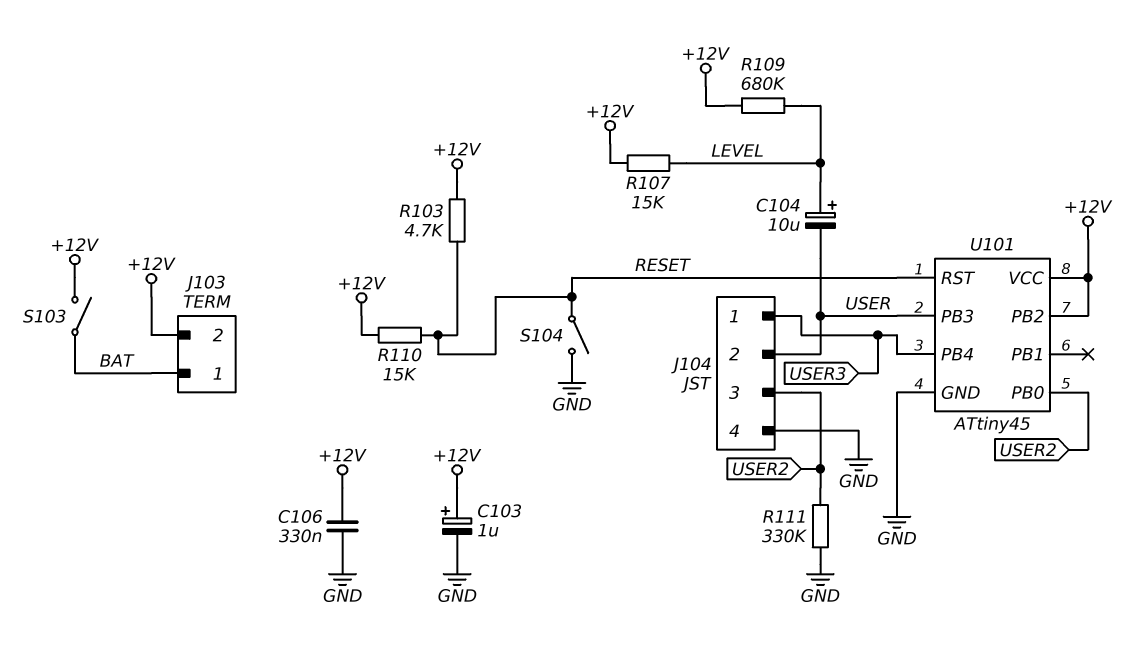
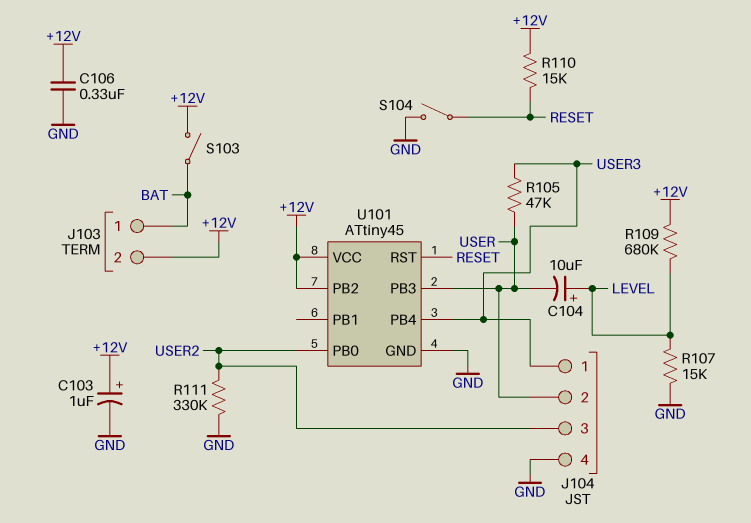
R103: 4.7k (+12V, RESET) -> none
R105: none -> 47k (USER, USER3)
R107: 15k (+12V, LEVEL) -> 15k (GND, LEVEL)

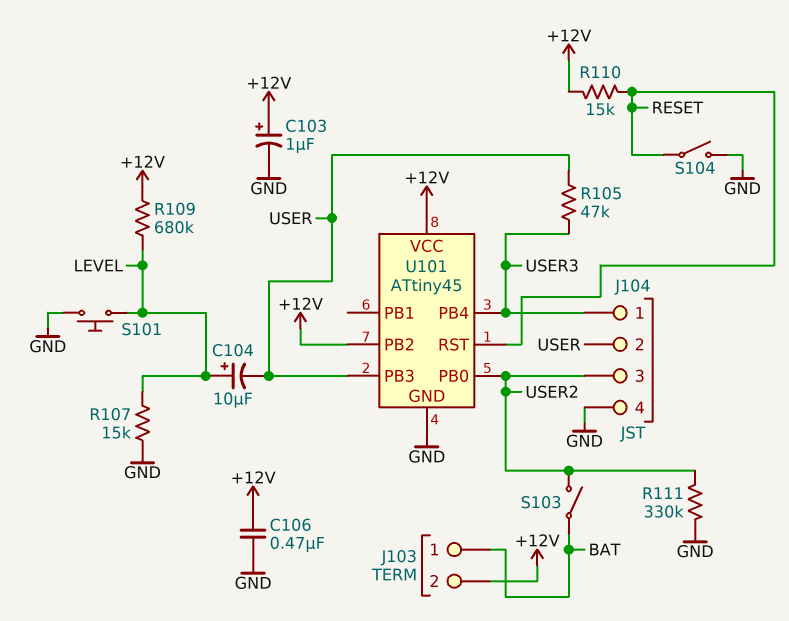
C106: 330nF (+12V, GND) -> 470nF (+12V, GND)
S101: none -> button (GND, LEVEL)
S103: switch (+12V, BAT) -> switch (BAT, USER2)

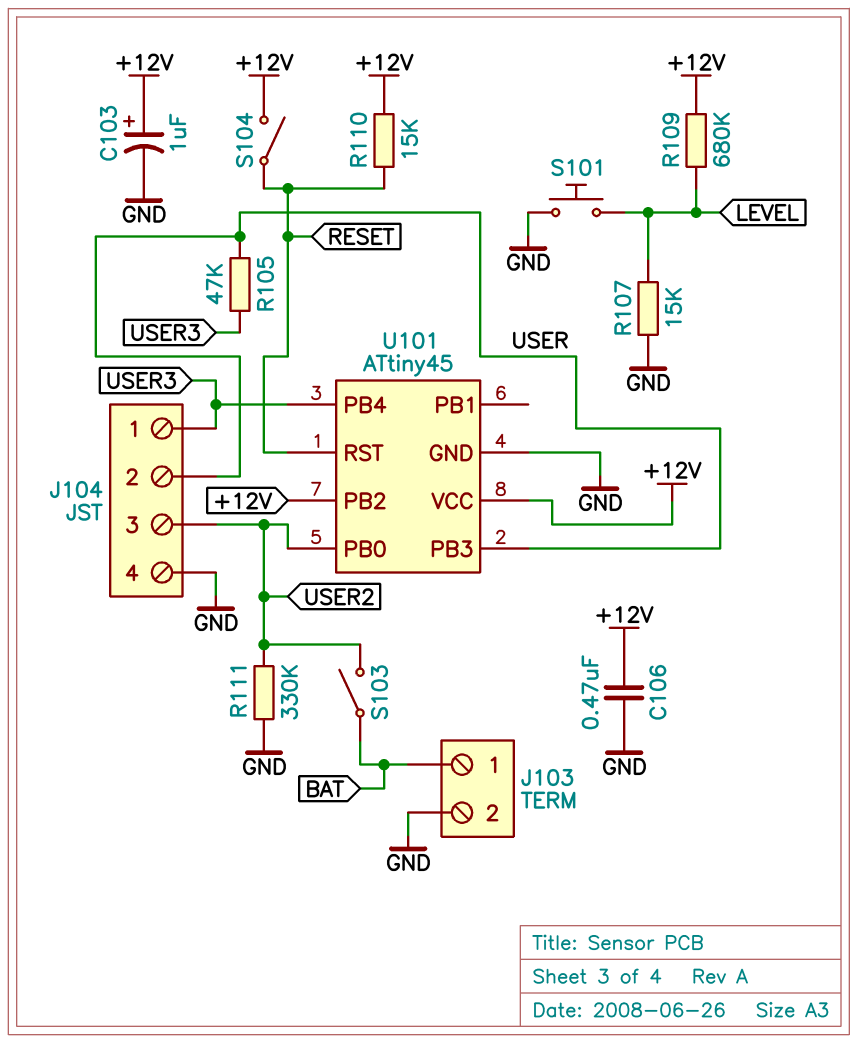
C104: 10uF (plus LEVEL, minus USER) -> none
J103 pin 2: +12V -> GND
S104: switch (GND, RESET) -> switch (+12V, RESET)

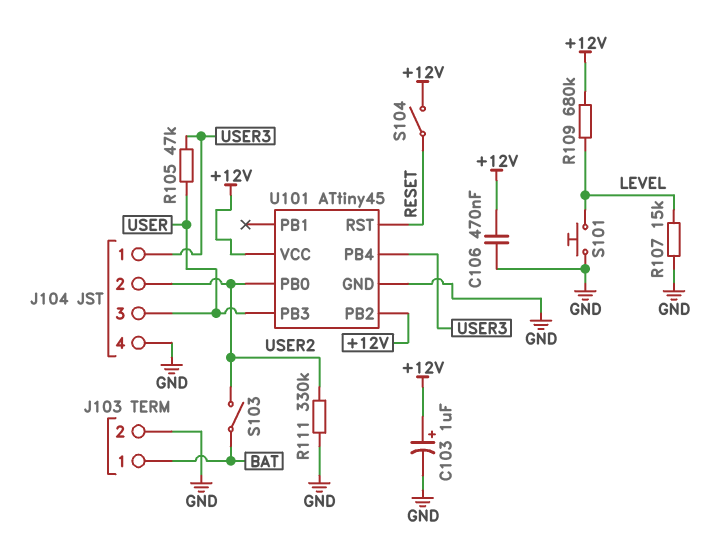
J104 pin 2: USER -> USER2
J104 pin 3: USER2 -> USER
R110: 15k (+12V, RESET) -> none

